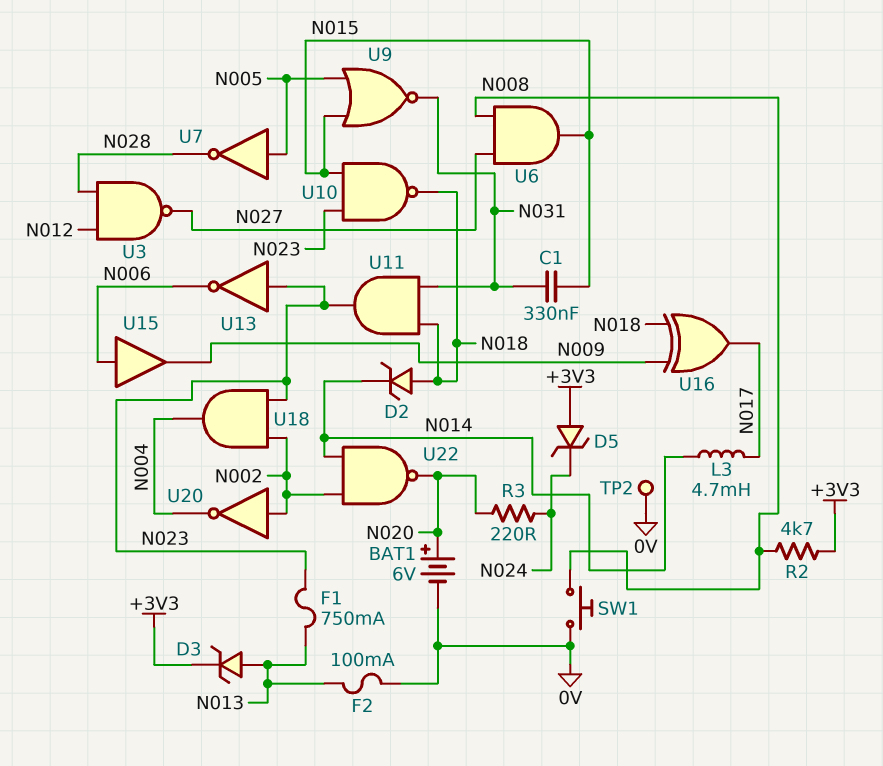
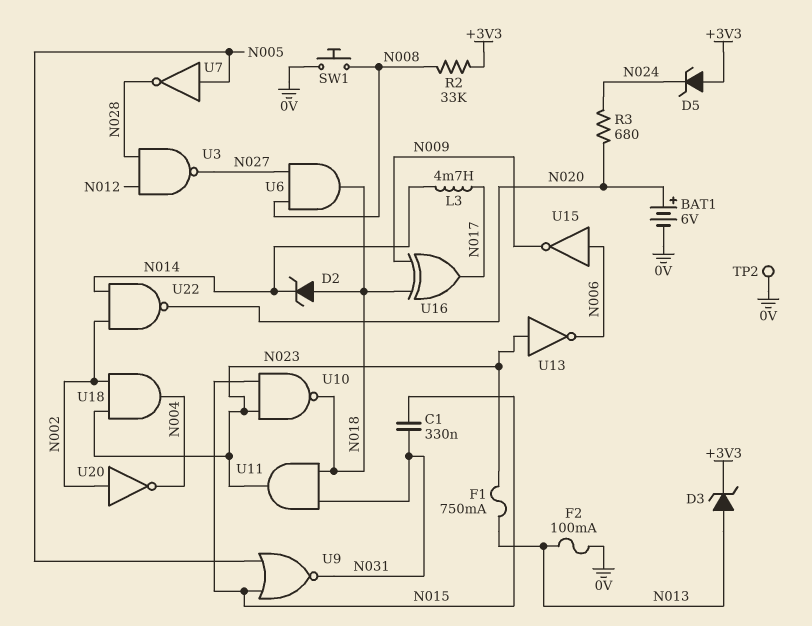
R2: 4.7k (+3V3, N008) -> 33k (+3V3, N008)
R3: 220 (N020, N024) -> 680 (N020, N024)
U6: AND (in N008, in N027, out N015) -> AND (in N008, in N027, out N018)
U15: buffer (in N006, out N009) -> NOT (in N006, out N009)

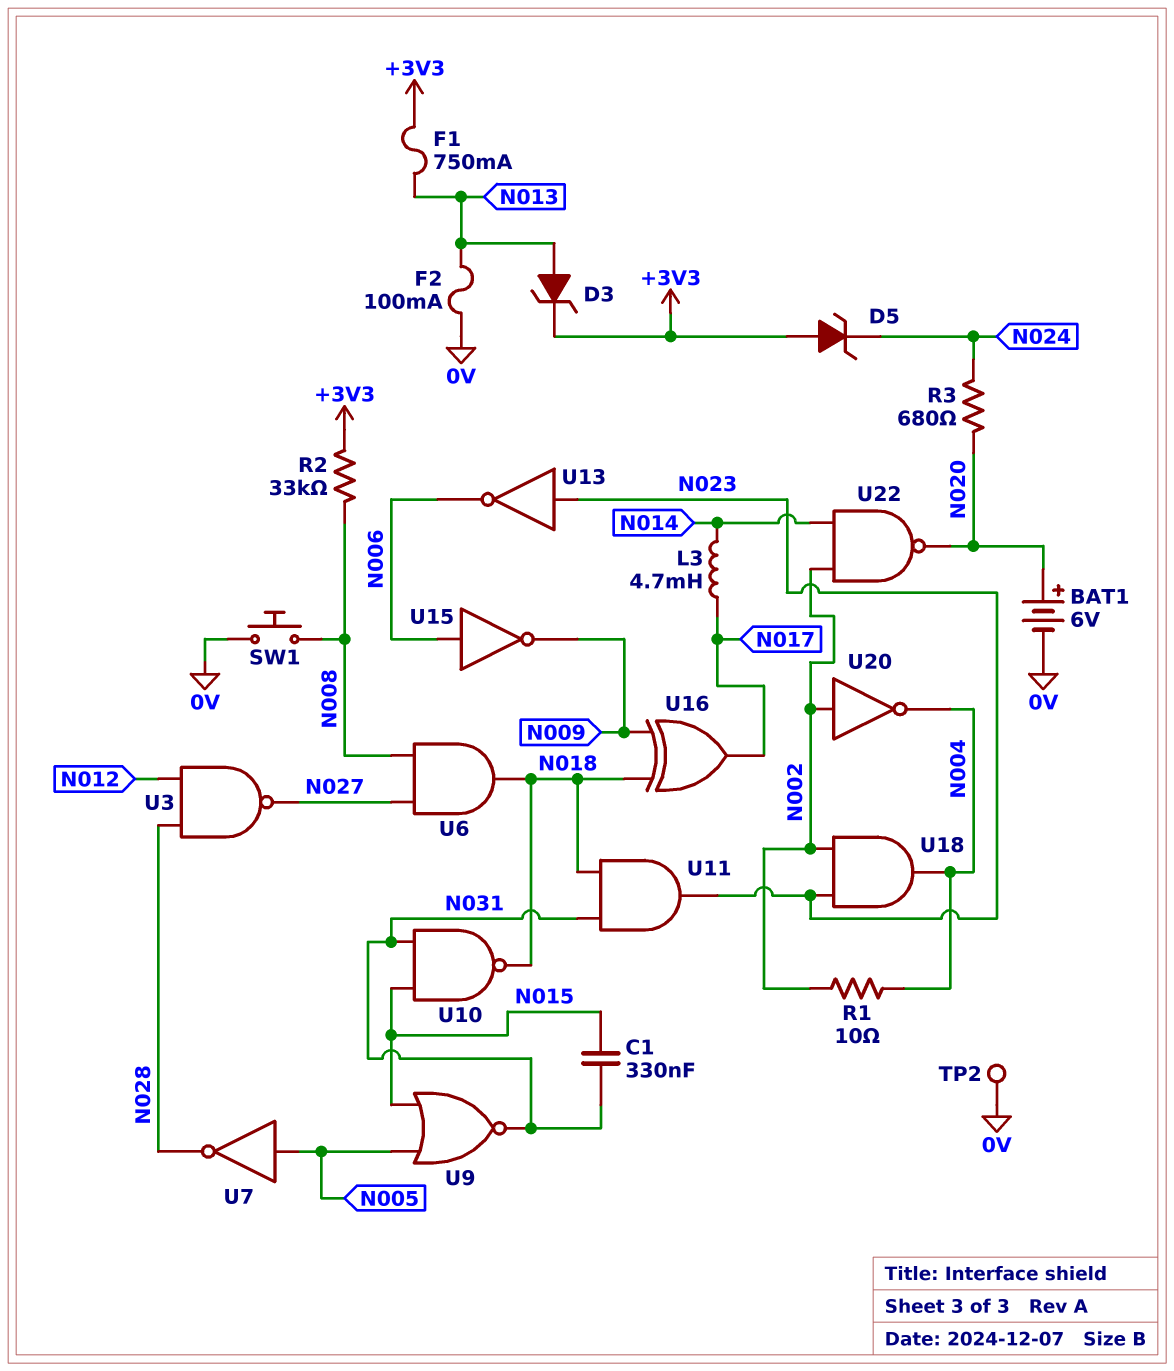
D2: zener (A N018, K N014) -> none
F1: 750mA (N013, N023) -> 750mA (+3V3, N013)
R1: none -> 10 (N002, N004)
U10: NAND (in N015, in N023, out N018) -> NAND (in N015, in N031, out N018)

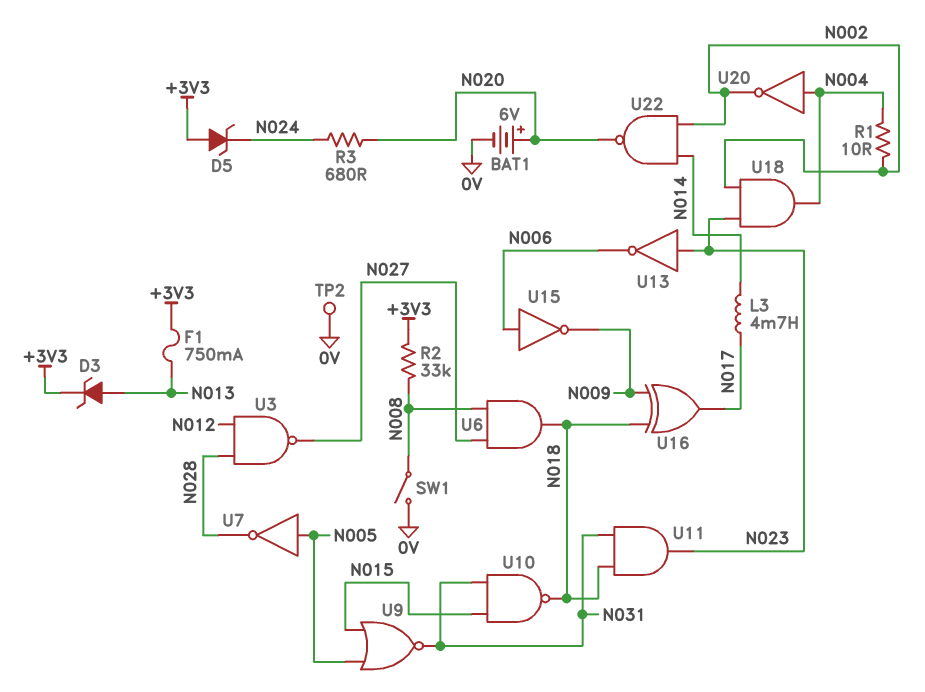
C1: 330nF (N015, N031) -> none
F2: 100mA (0V, N013) -> none
SW1: button (0V, N008) -> switch (0V, N008)
U20: NOT (in N002, out N004) -> NOT (in N004, out N002)

